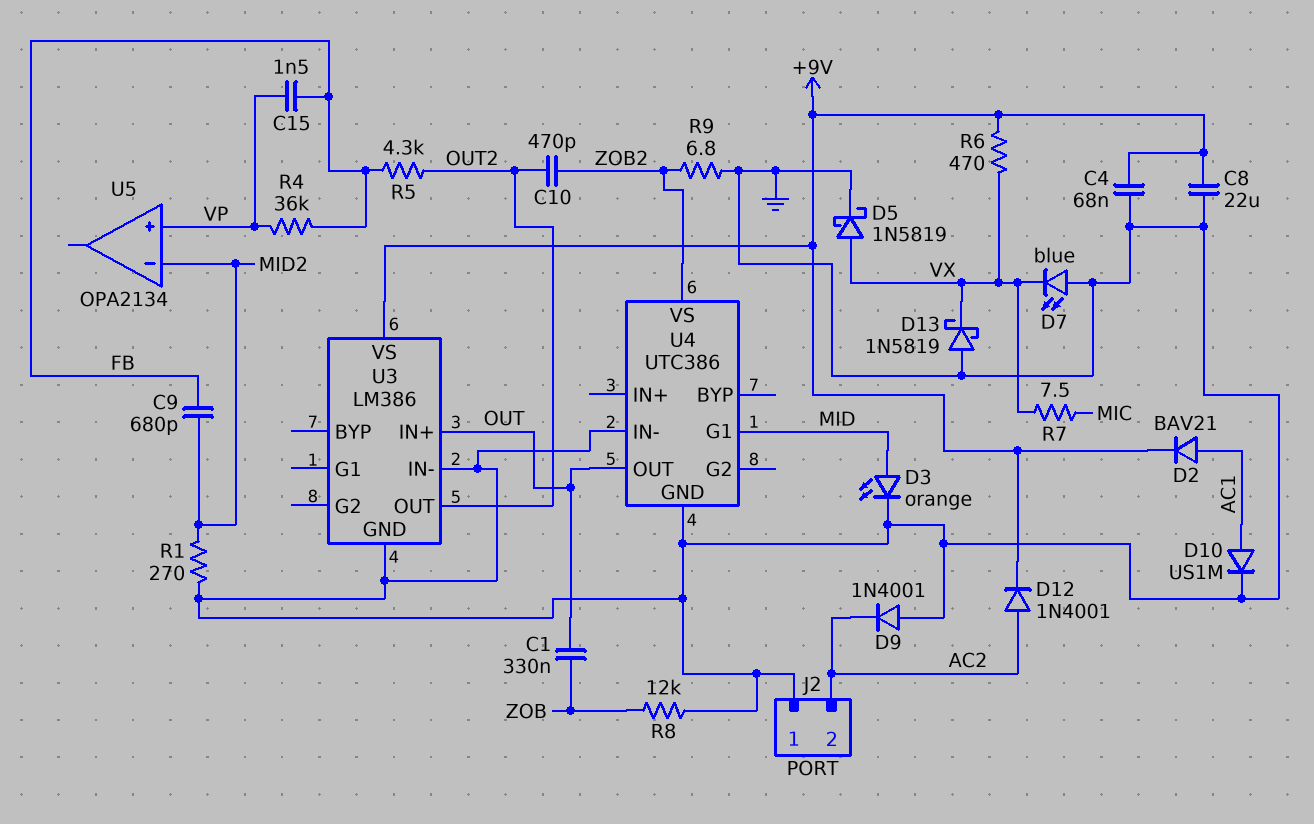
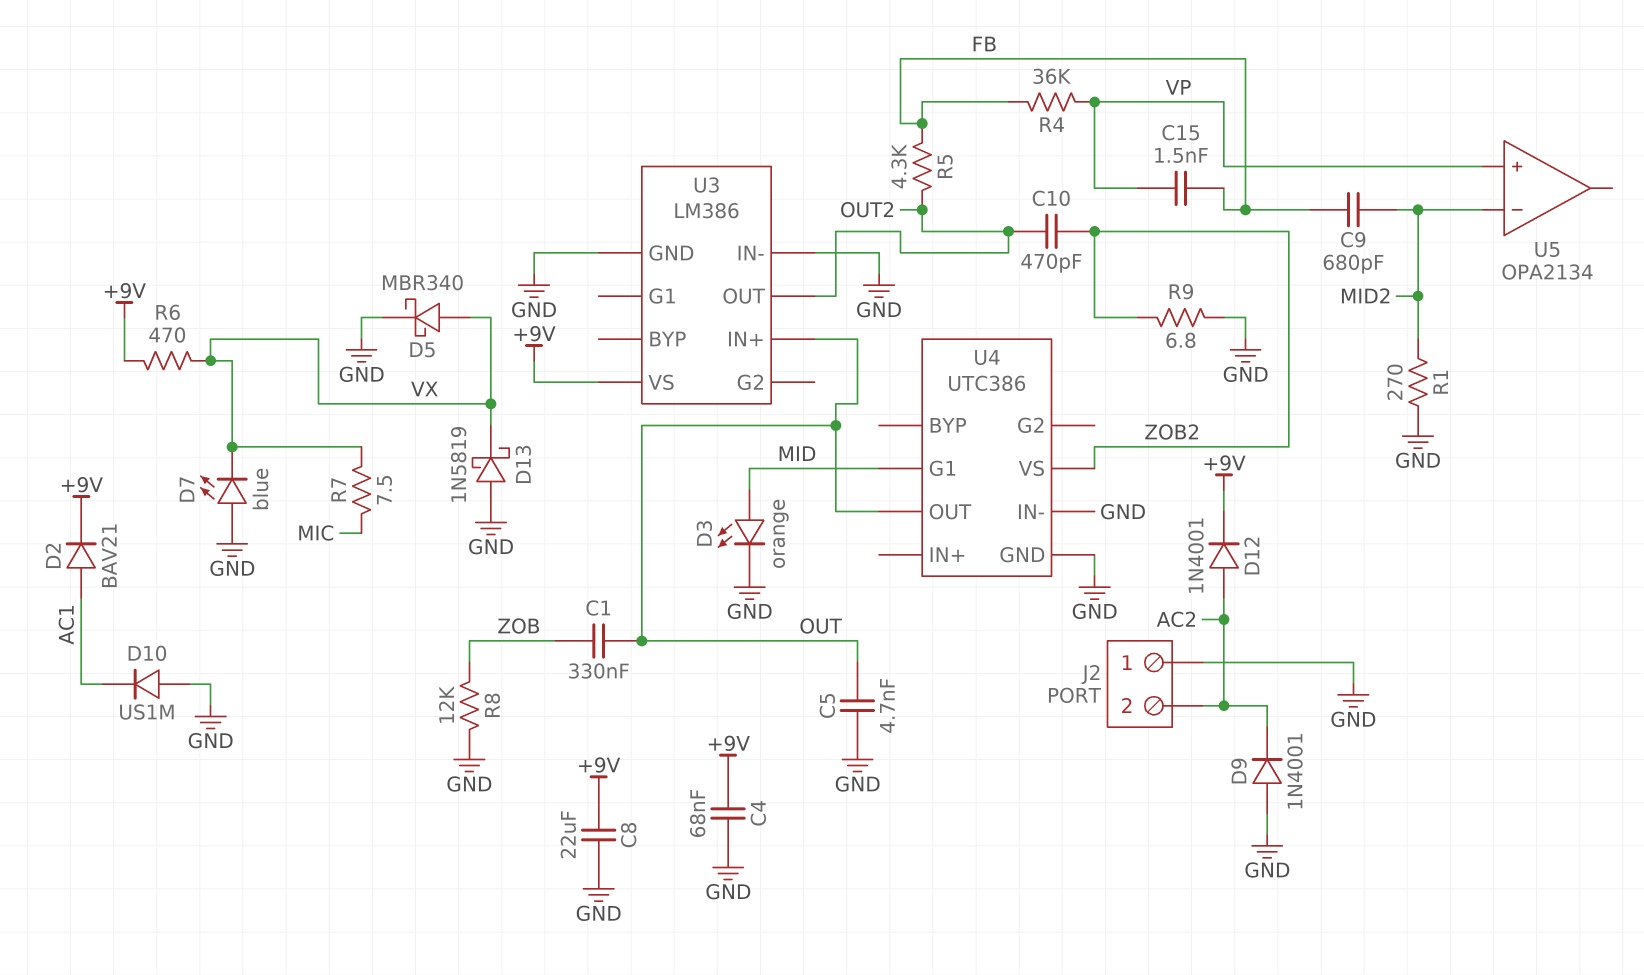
C5: none -> 4.7nF (GND, OUT)
D5: schottky 1N5819 (A VX, K GND) -> schottky MBR340 (A VX, K GND)
D10: diode US1M (A AC1, K GND) -> diode US1M (A GND, K AC1)

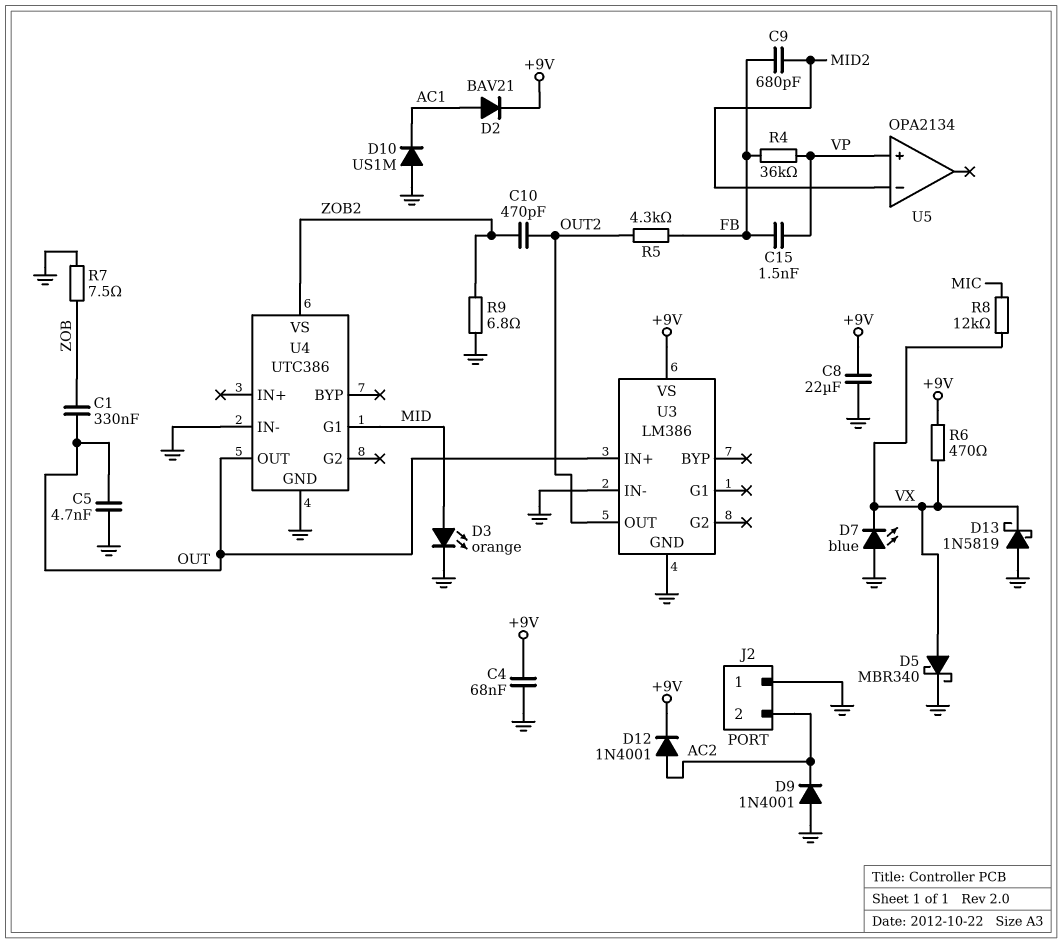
R1: 270 (GND, MID2) -> none
R7: 7.5 (MIC, VX) -> 7.5 (GND, ZOB)
R8: 12k (GND, ZOB) -> 12k (MIC, VX)

